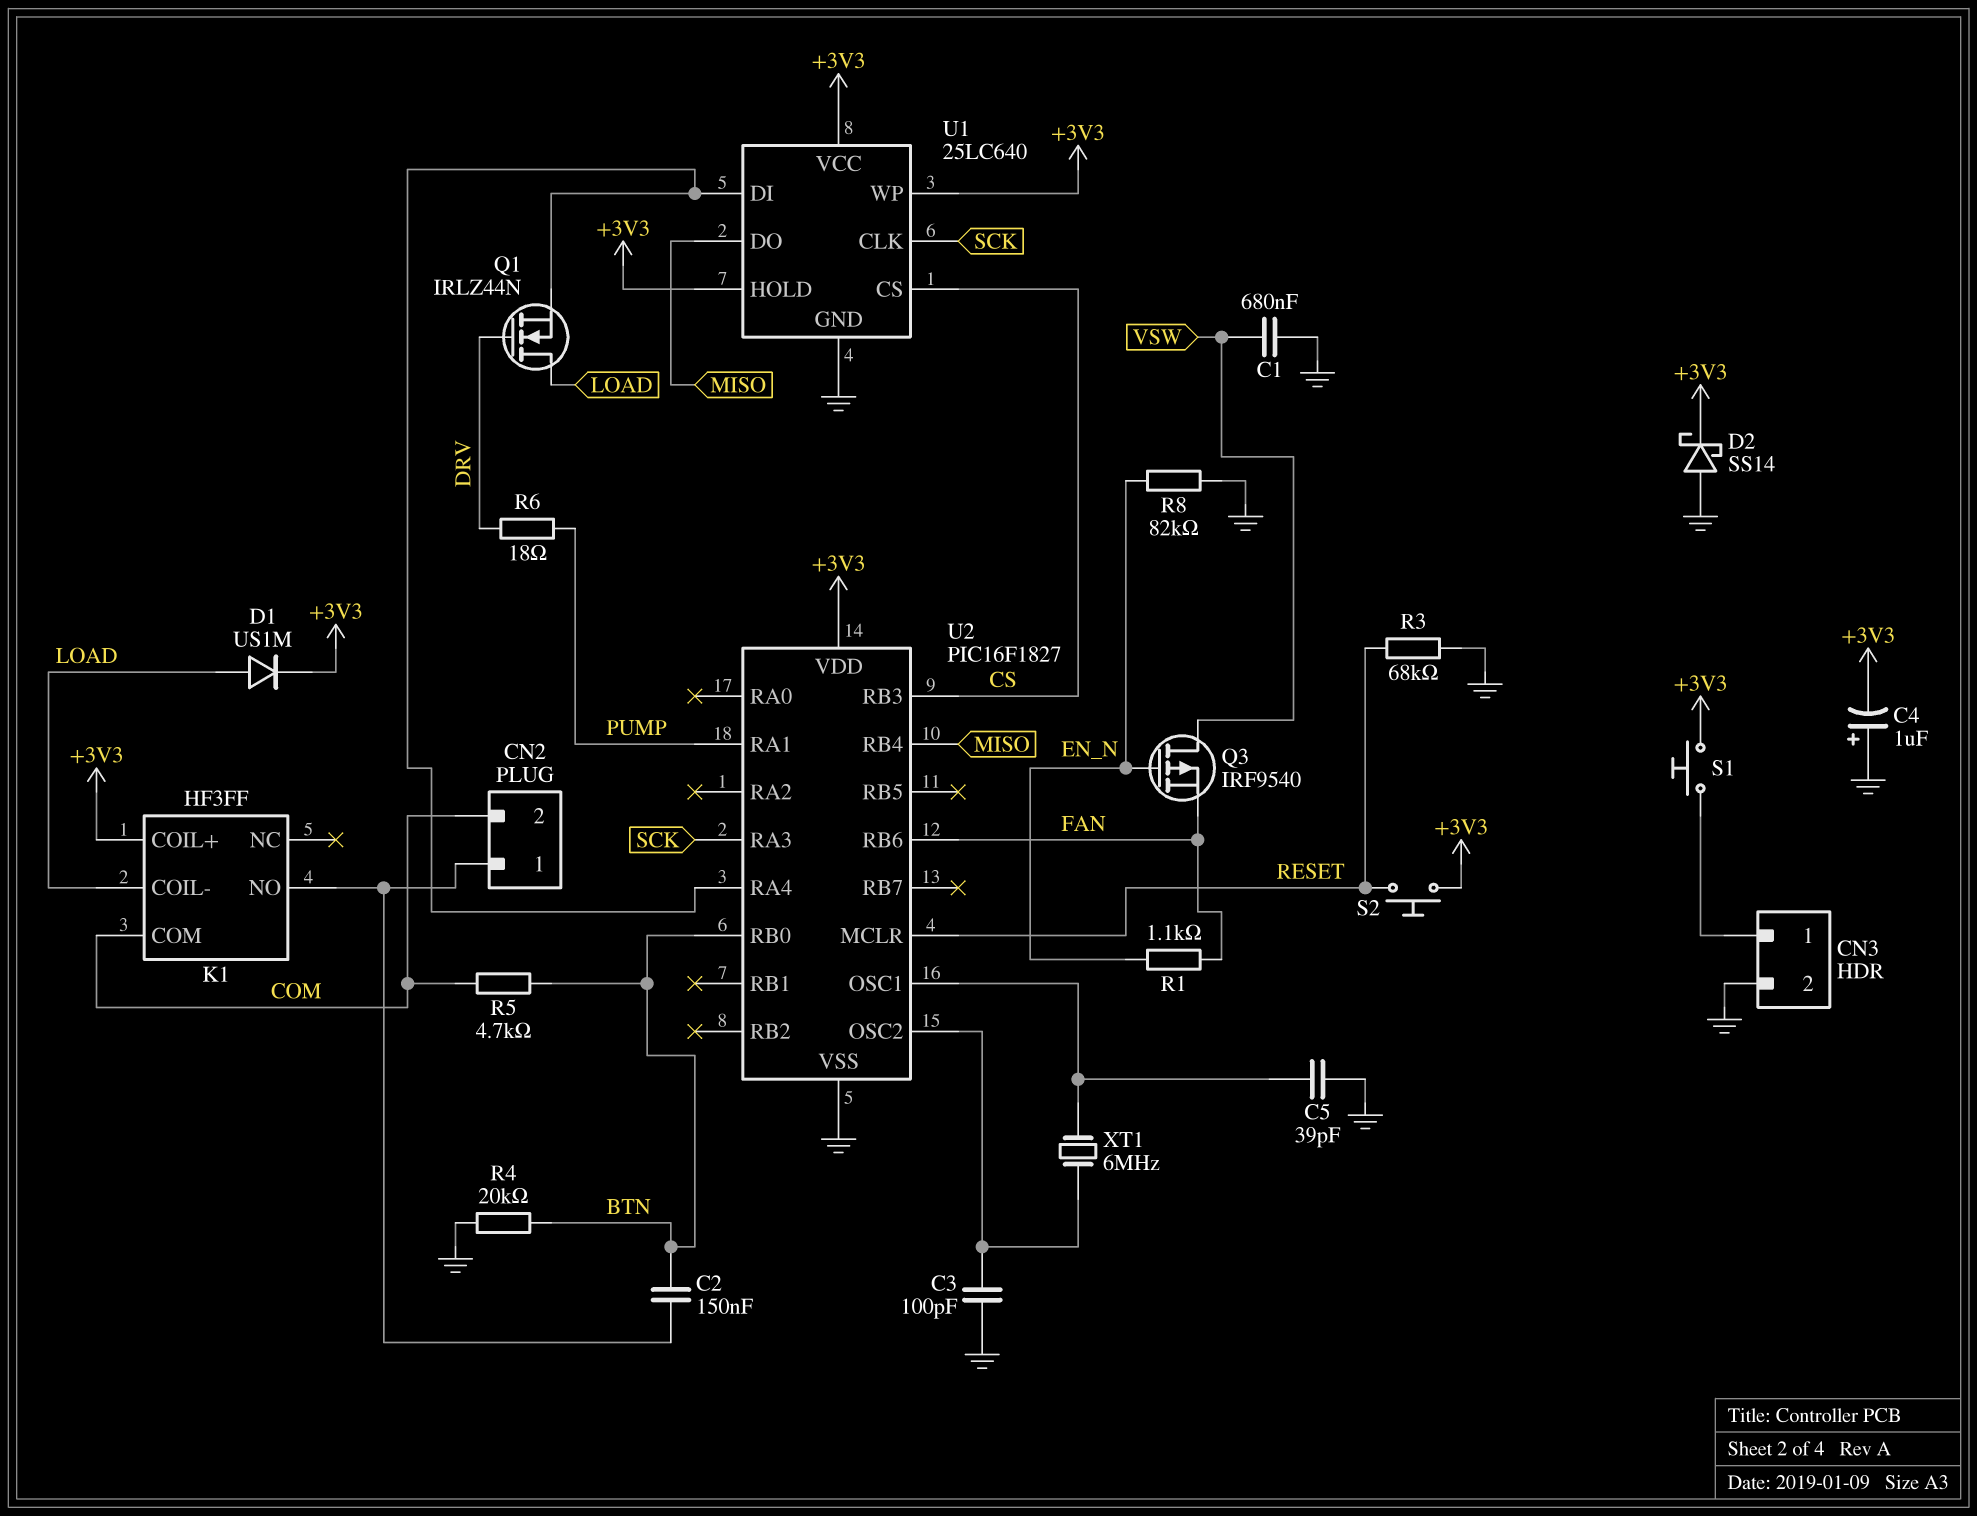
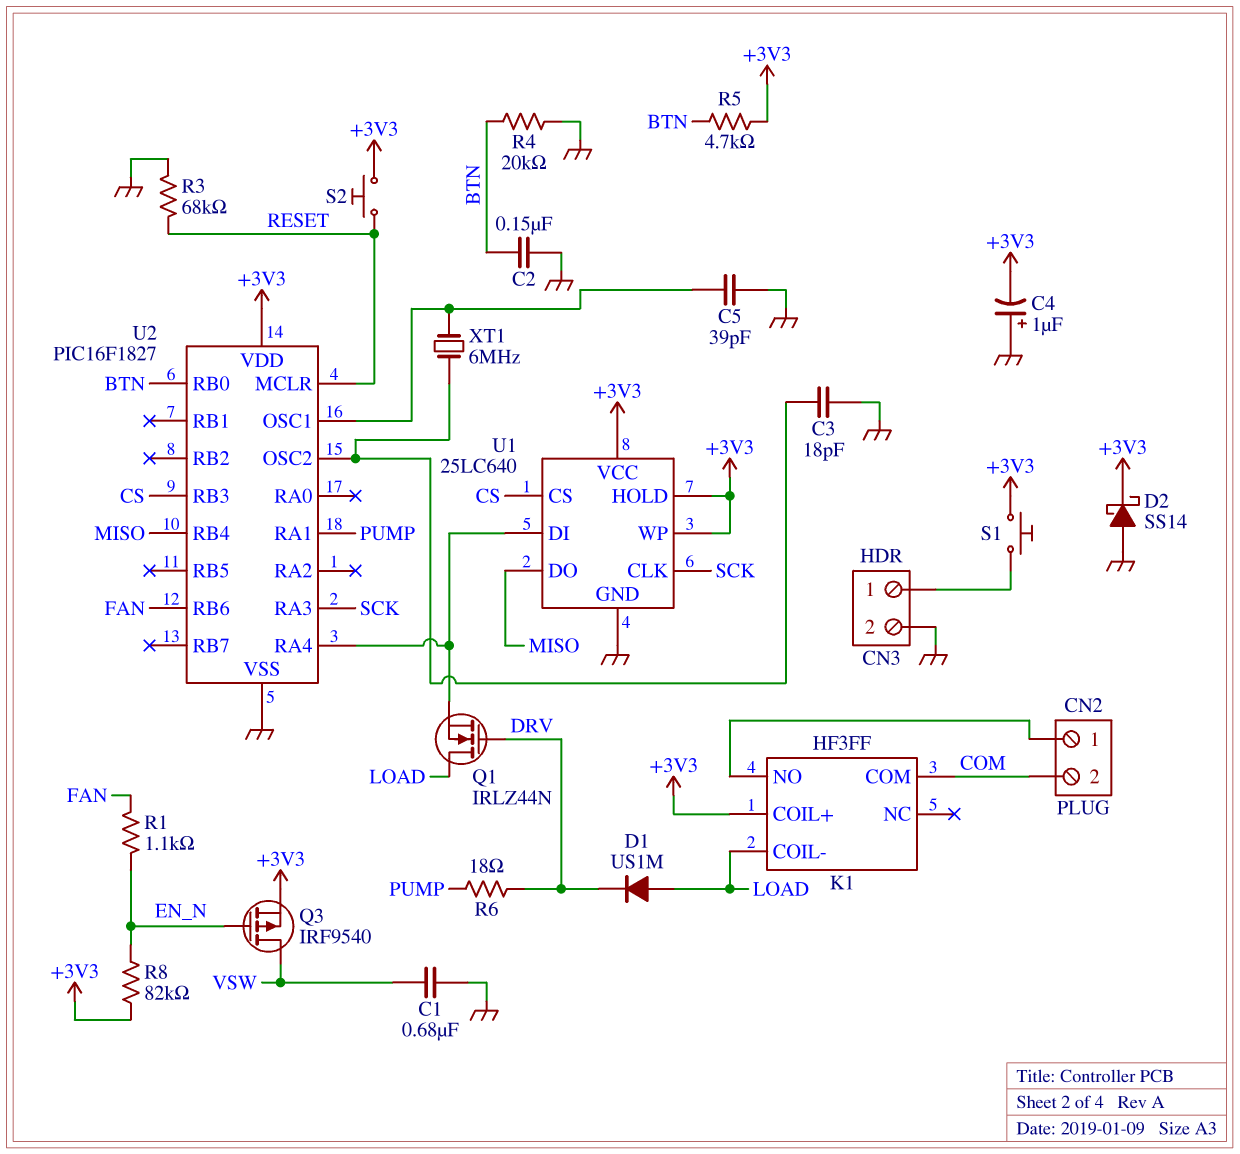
C2: 150nF (BTN, CN2/1) -> 150nF (BTN, GND)
C3: 100pF (GND, U2/OSC2) -> 18pF (GND, U2/OSC2)
D1: diode US1M (A LOAD, K +3V3) -> diode US1M (A LOAD, K DRV)
Q3: PMOS IRF9540 (G EN_N, D VSW, S FAN) -> PMOS IRF9540 (G EN_N, D VSW, S +3V3)
R5: 4.7k (BTN, COM) -> 4.7k (+3V3, BTN)
R8: 82k (EN_N, GND) -> 82k (+3V3, EN_N)

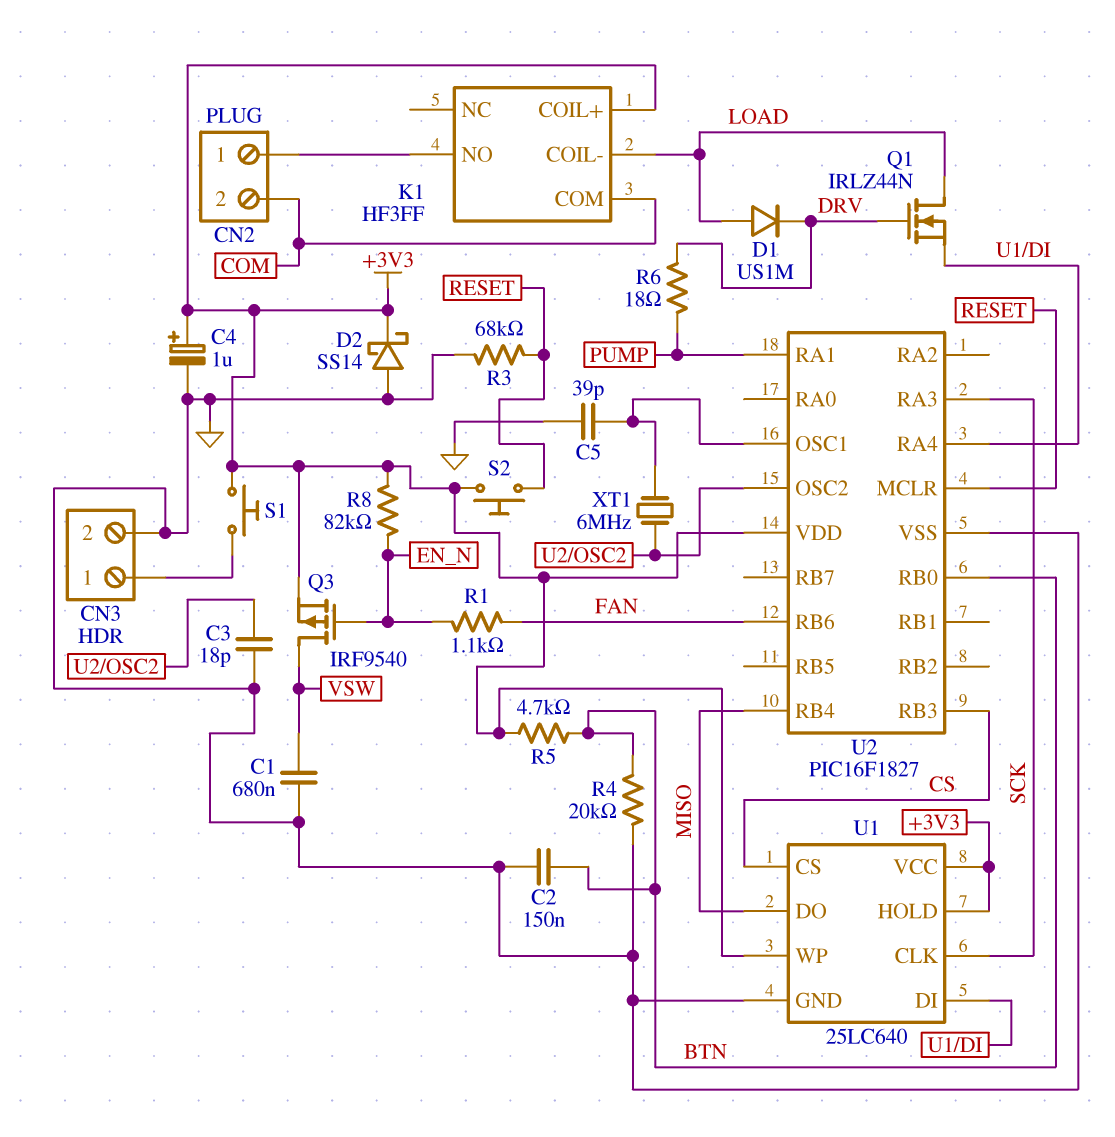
C4: 1uF (plus GND, minus +3V3) -> 1uF (plus +3V3, minus GND)

